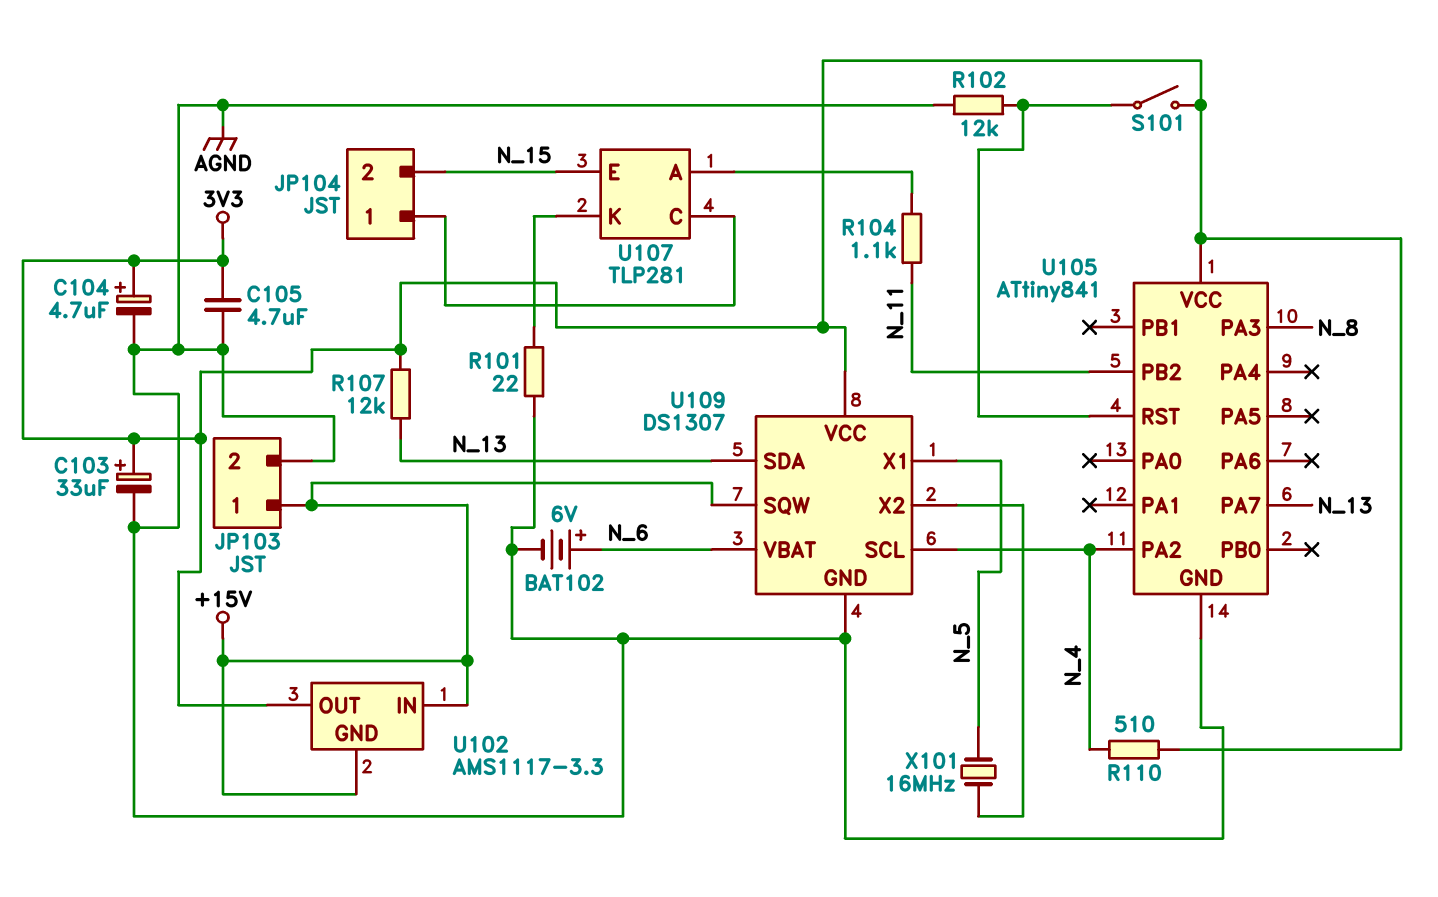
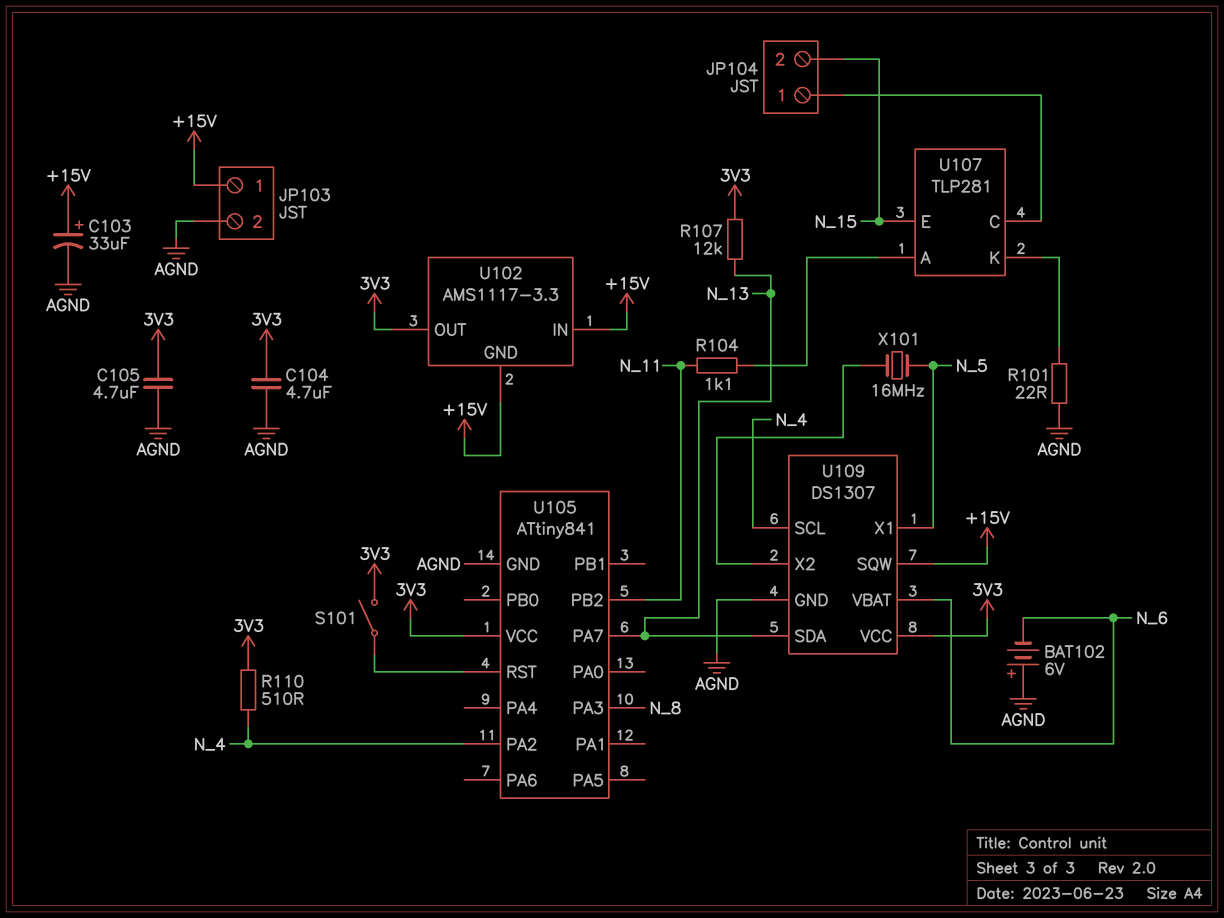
BAT102: 6V (plus N_6, minus AGND) -> 6V (plus AGND, minus N_6)
C103: 33uF (plus 3V3, minus AGND) -> 33uF (plus +15V, minus AGND)
C104: 4.7uF (plus 3V3, minus AGND) -> 4.7uF (3V3, AGND)
R102: 12k (AGND, U105/RST) -> none

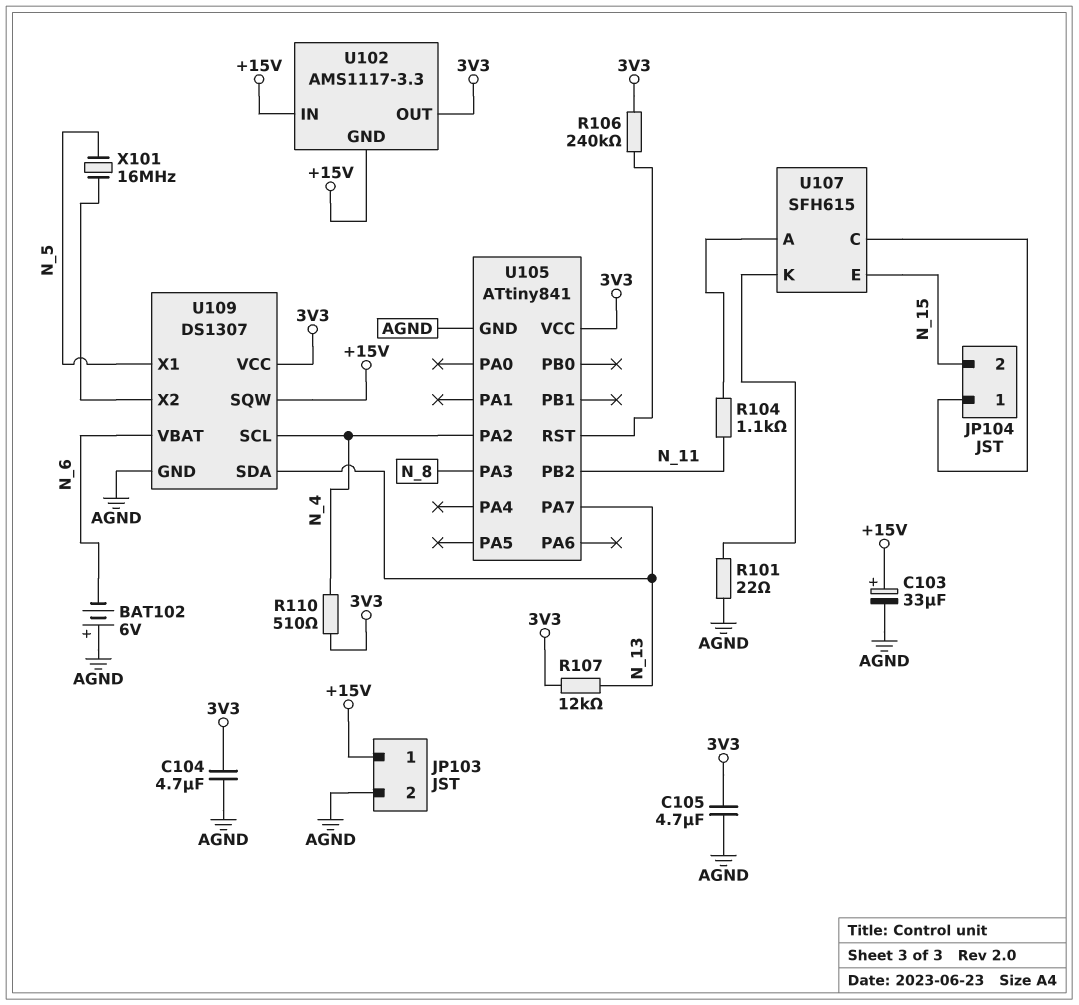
R106: none -> 240k (3V3, U105/RST)
S101: switch (3V3, U105/RST) -> none
U107: TLP281 -> SFH615

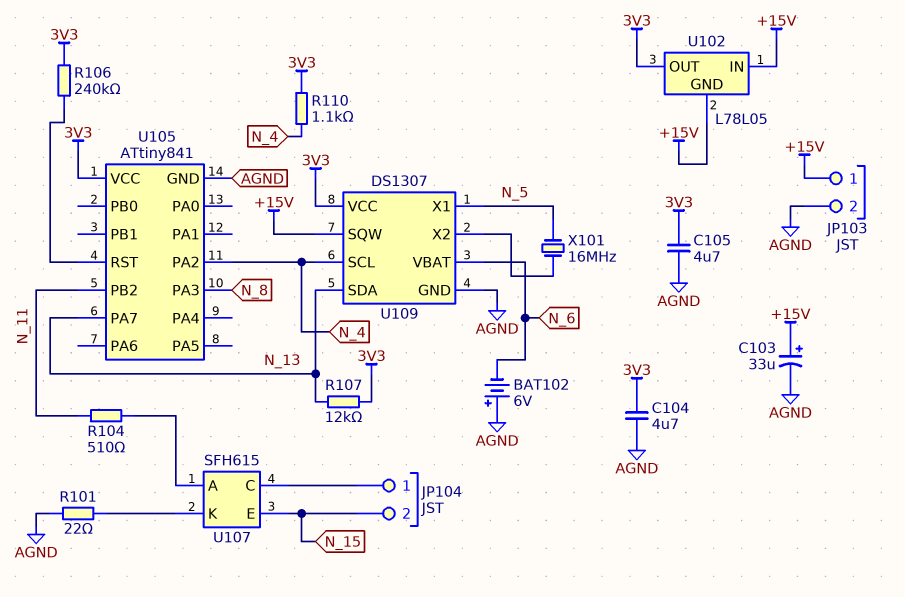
R104: 1.1k (N_11, U107/A) -> 510 (N_11, U107/A)
R110: 510 (3V3, N_4) -> 1.1k (3V3, N_4)
U102: AMS1117-3.3 -> L78L05

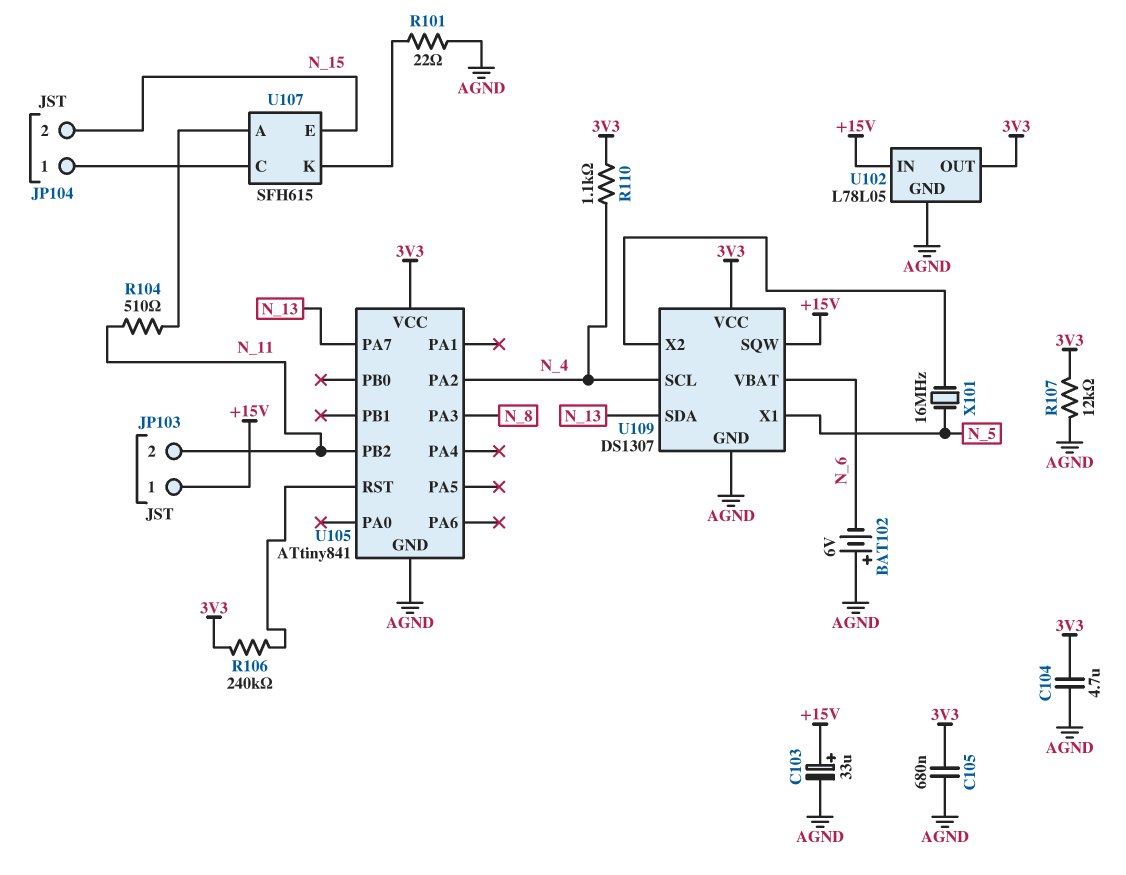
C105: 4.7uF (3V3, AGND) -> 680nF (3V3, AGND)
JP103 pin 2: AGND -> N_11
R107: 12k (3V3, N_13) -> 12k (3V3, AGND)
U102 pin GND: +15V -> AGND

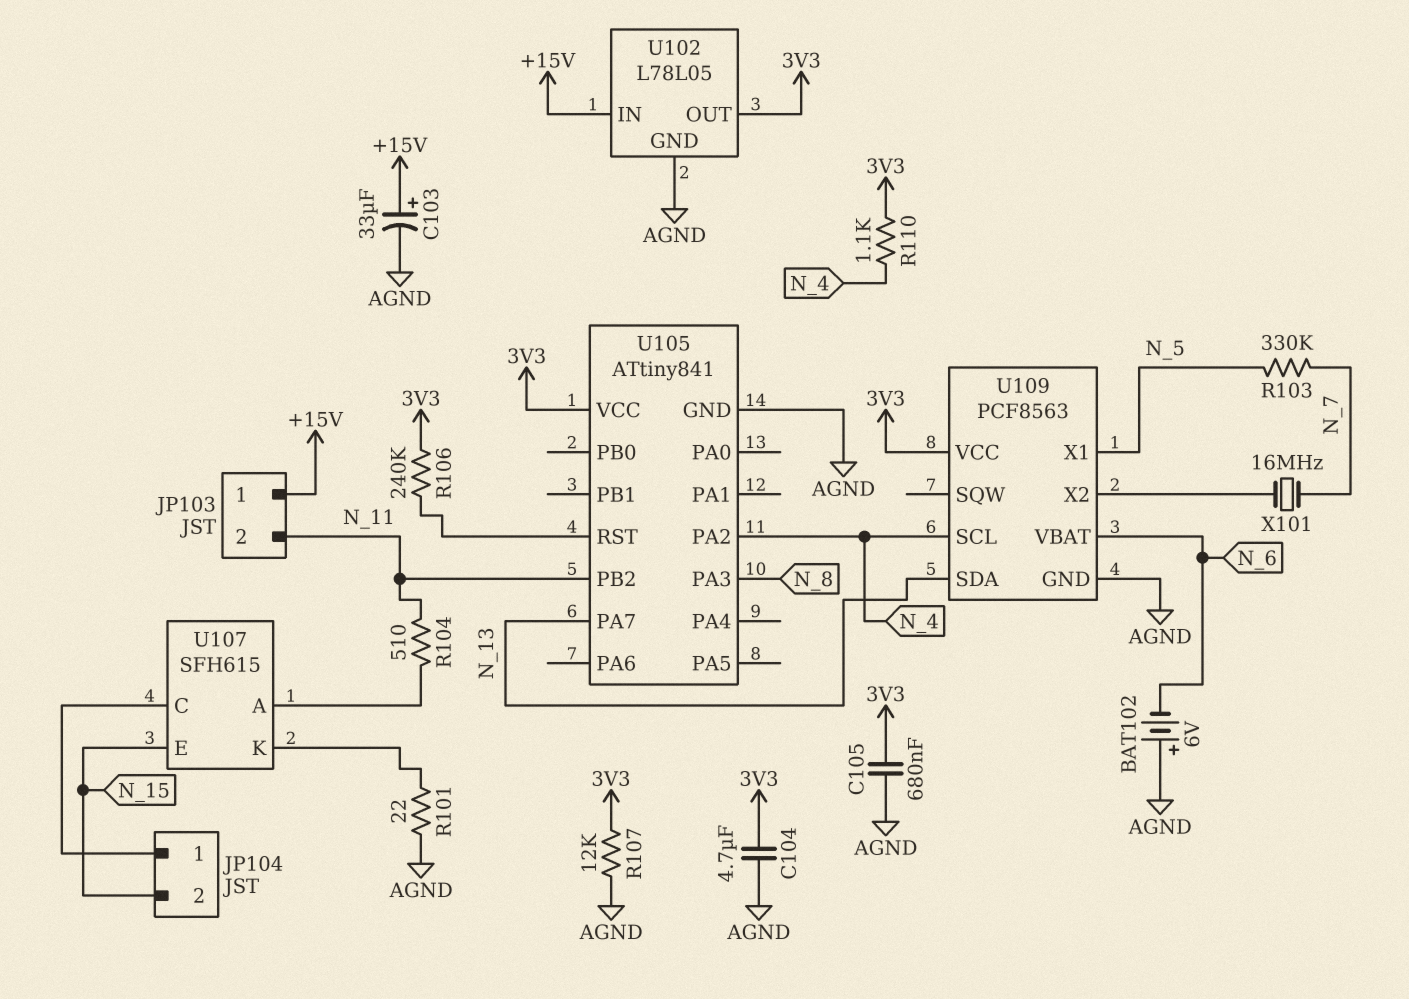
R103: none -> 330k (N_5, N_7)
U109: DS1307 -> PCF8563
U109 pin SQW: +15V -> none
X101: 16MHz (N_5, U109/X2) -> 16MHz (N_7, U109/X2)

